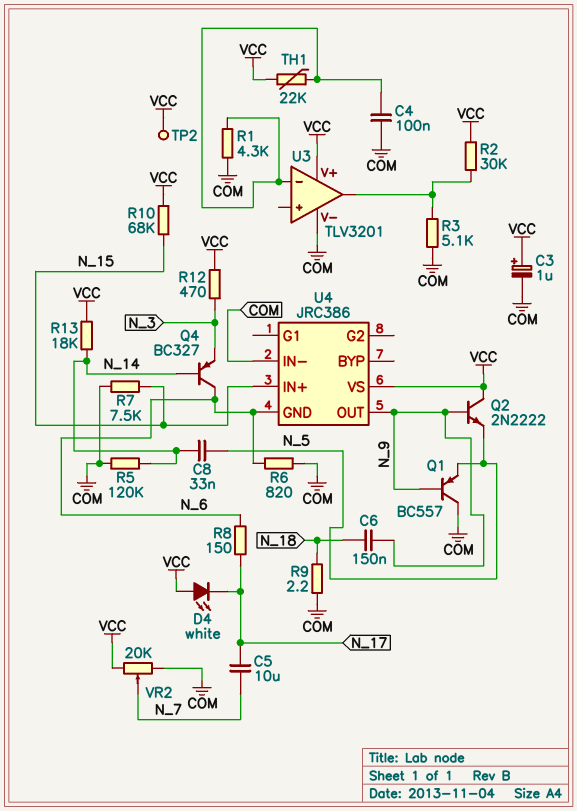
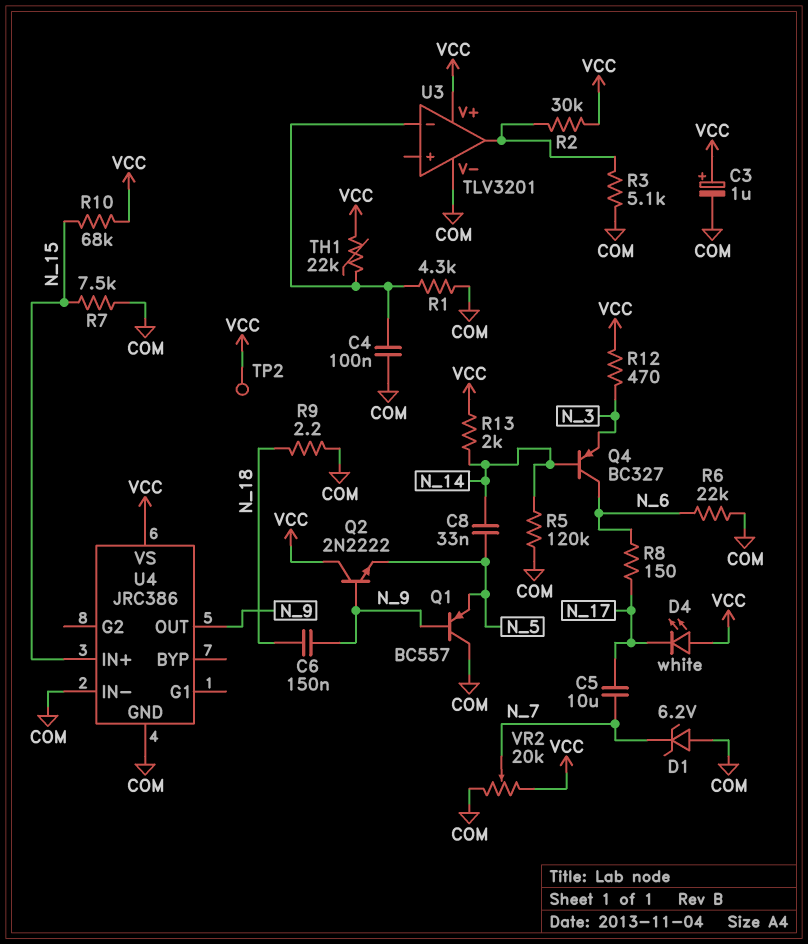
D1: none -> zener 6.2V (A COM, K N_7)
R6: 820 (COM, N_6) -> 22k (COM, N_6)
R13: 18k (N_14, VCC) -> 2k (N_14, VCC)
U4 pin GND: N_6 -> COM

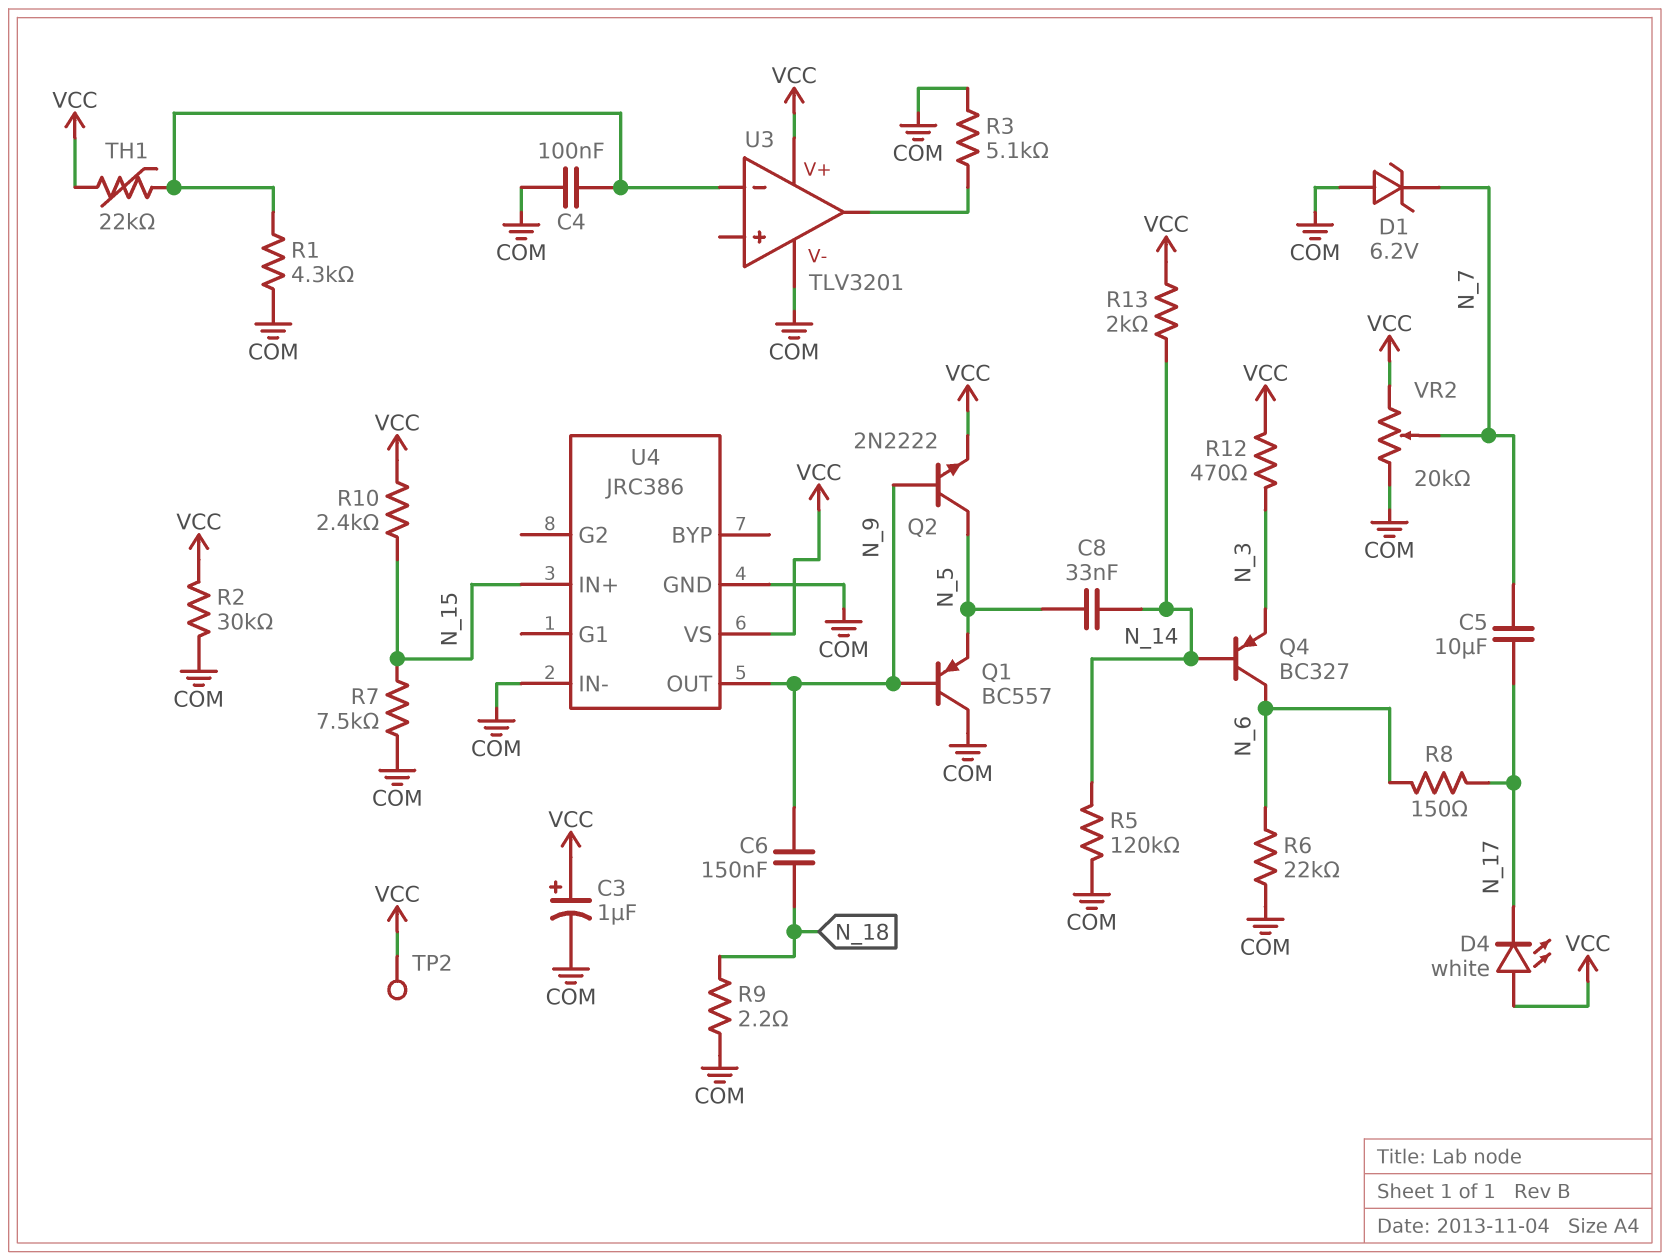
Q2: NPN 2N2222 (B N_9, C VCC, E N_5) -> NPN 2N2222 (B N_9, C N_5, E VCC)
R2: 30k (U3/out, VCC) -> 30k (COM, VCC)
R10: 68k (N_15, VCC) -> 2.4k (N_15, VCC)

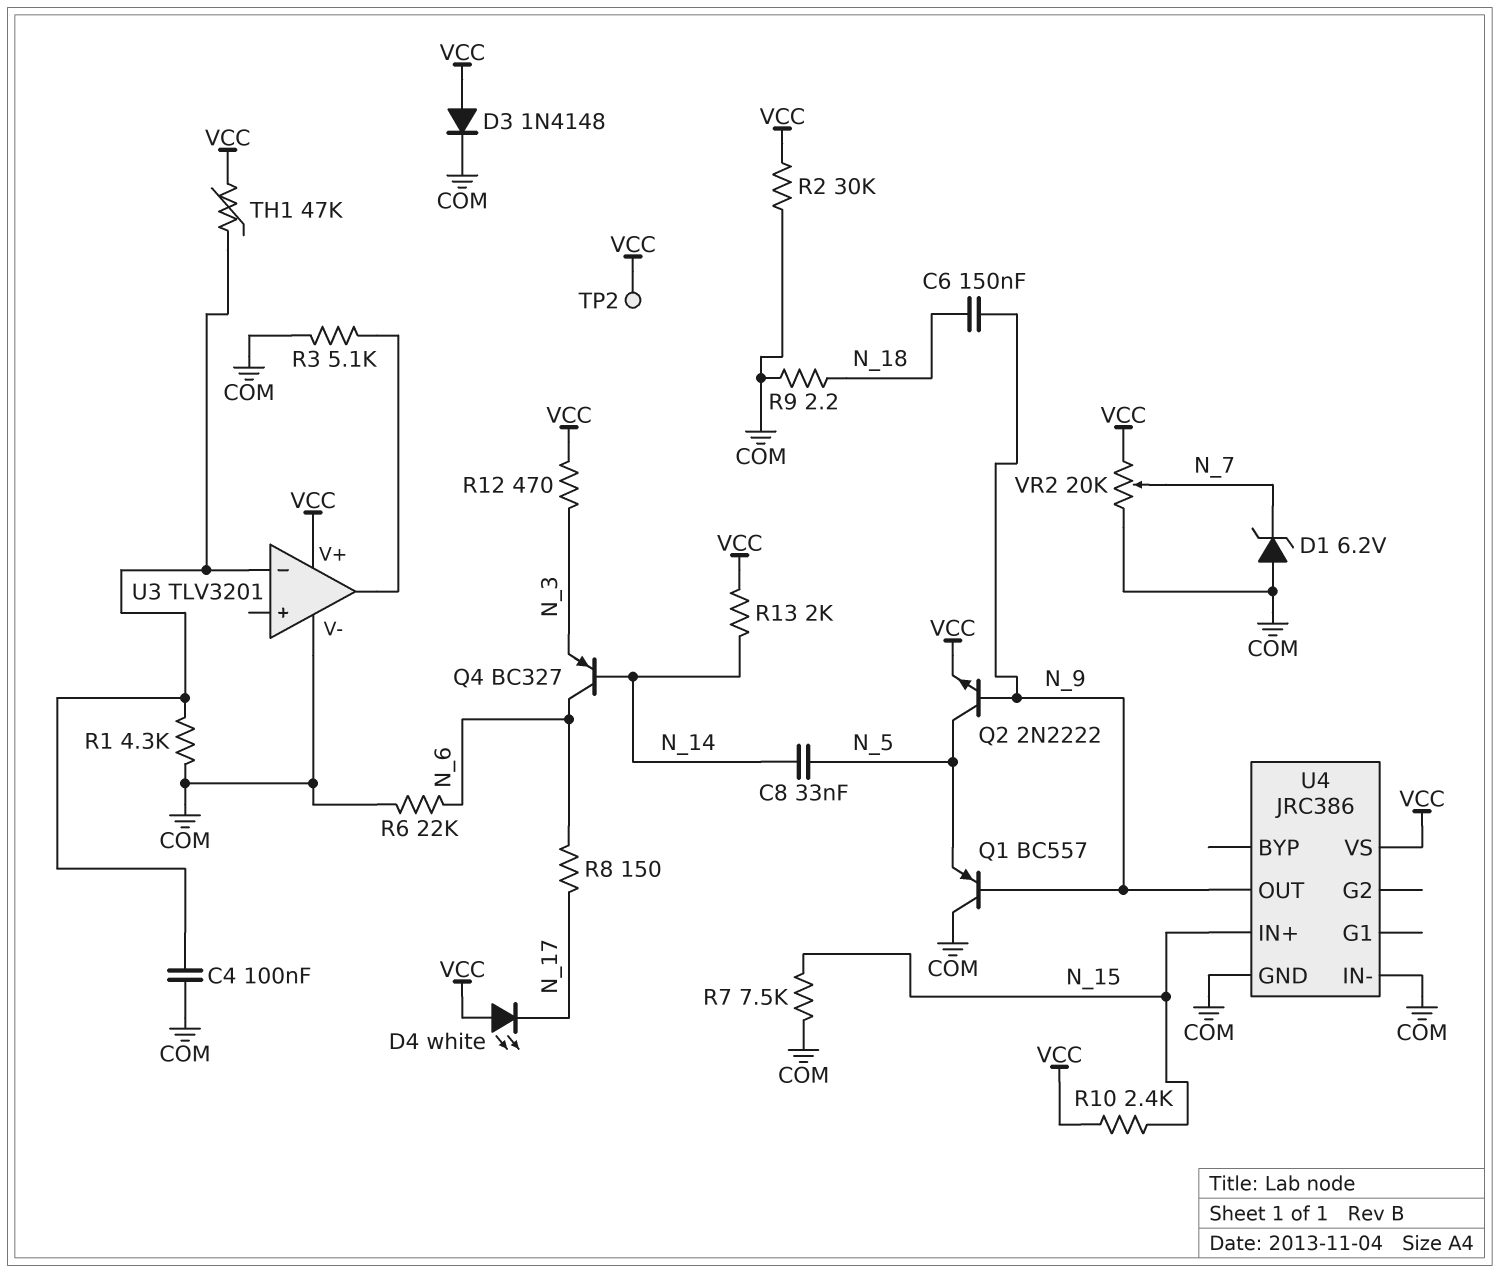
C3: 1uF (plus VCC, minus COM) -> none
C5: 10uF (N_7, N_17) -> none
D3: none -> diode 1N4148 (A VCC, K COM)
R5: 120k (COM, N_14) -> none
TH1: 22k (U3/in-, VCC) -> 47k (U3/in-, VCC)

